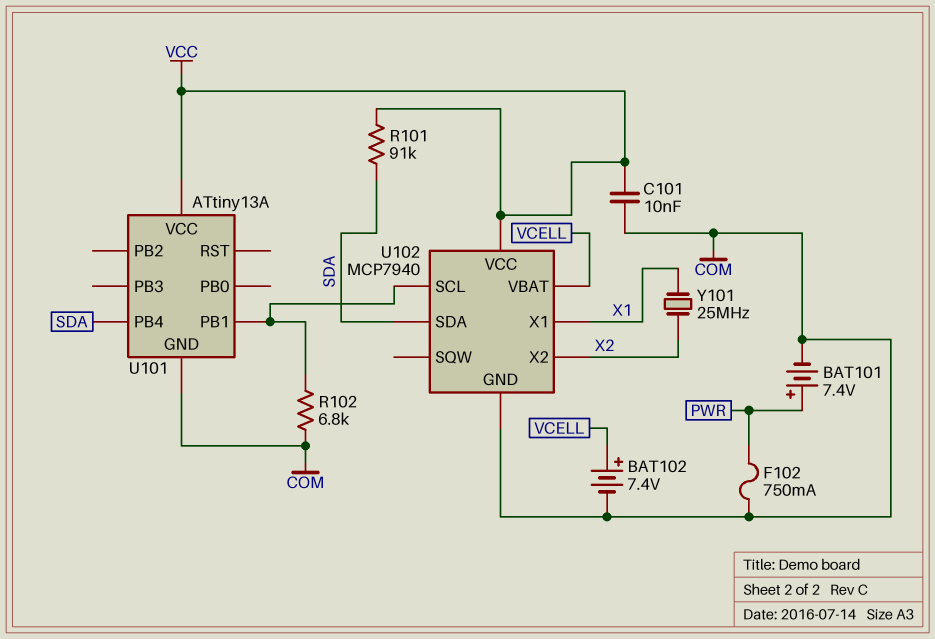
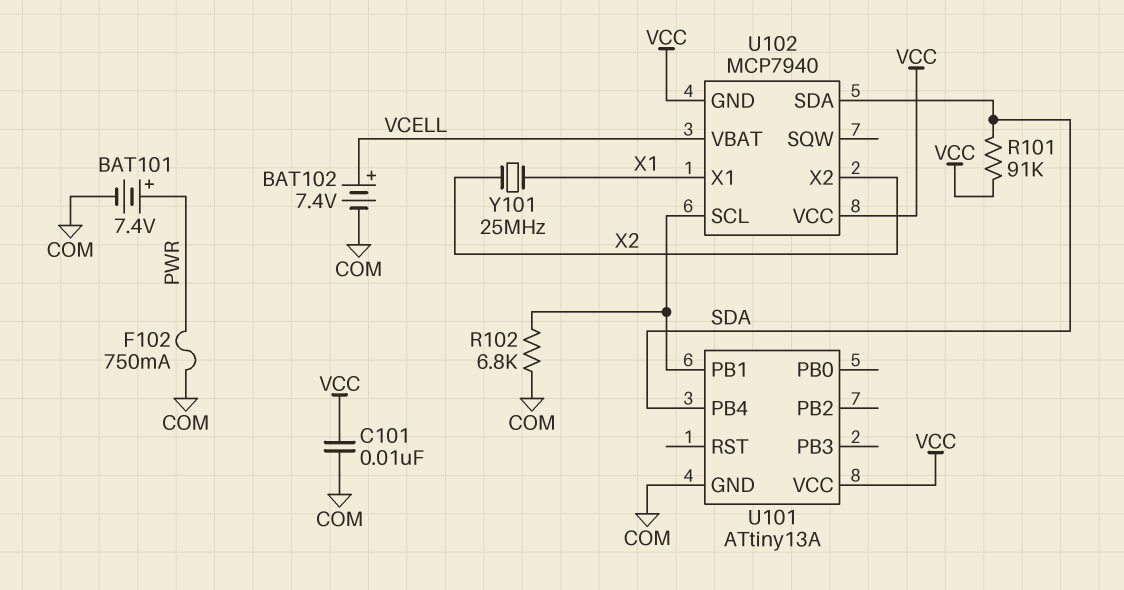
U102 pin GND: COM -> VCC

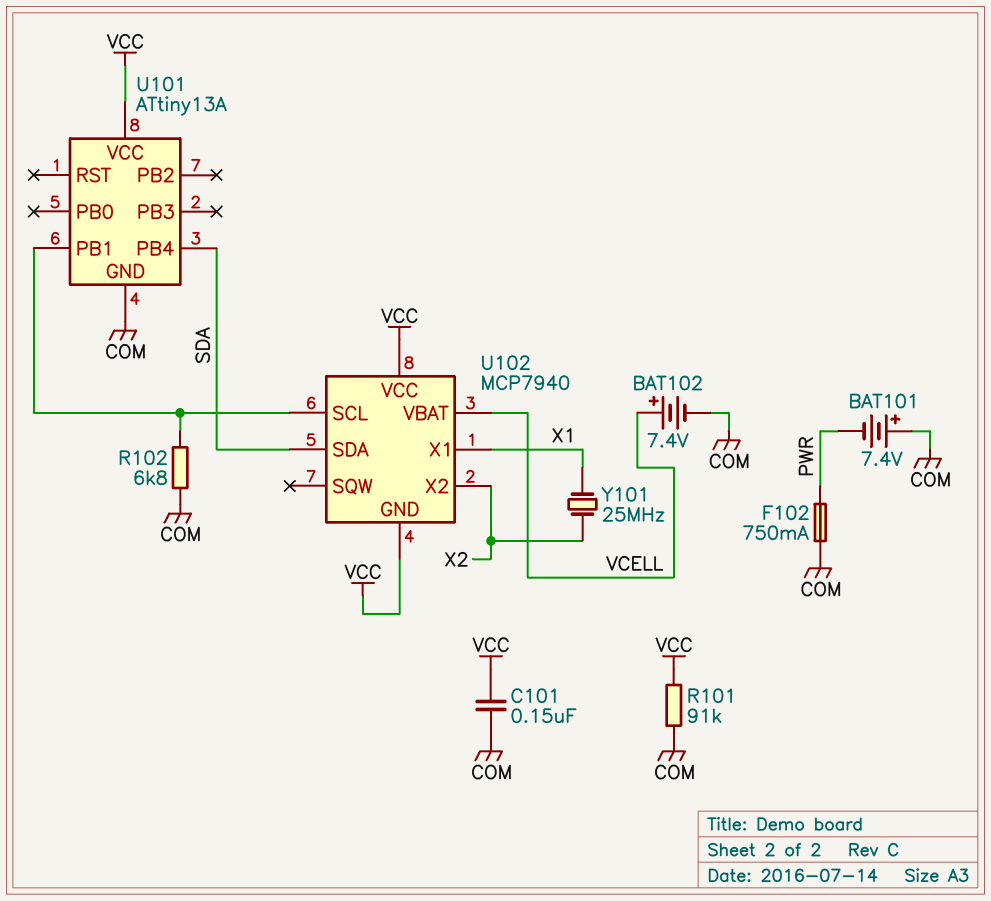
BAT101: 7.4V (plus PWR, minus COM) -> 7.4V (plus COM, minus PWR)
C101: 10nF (COM, VCC) -> 150nF (COM, VCC)
R101: 91k (SDA, VCC) -> 91k (COM, VCC)

